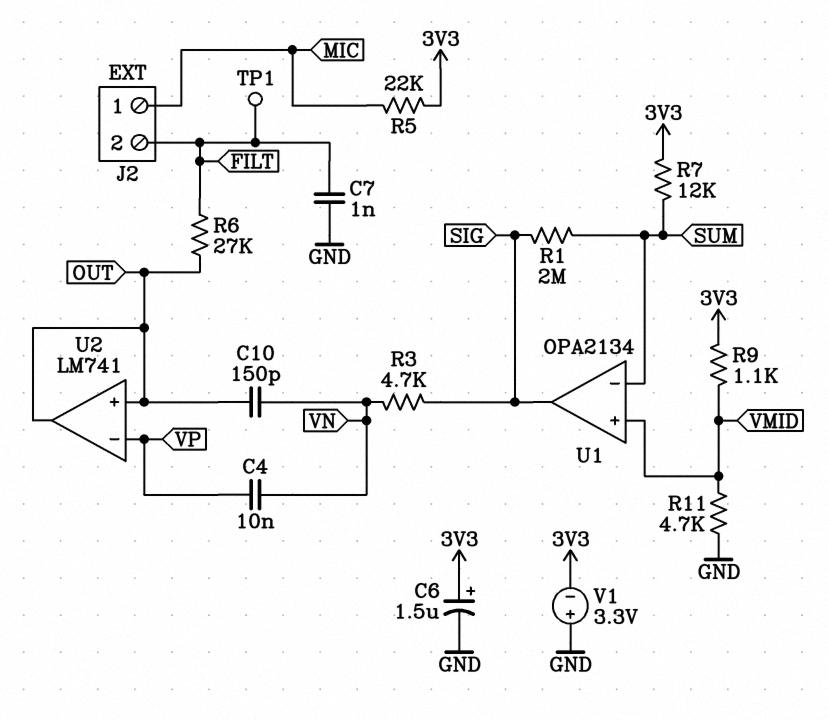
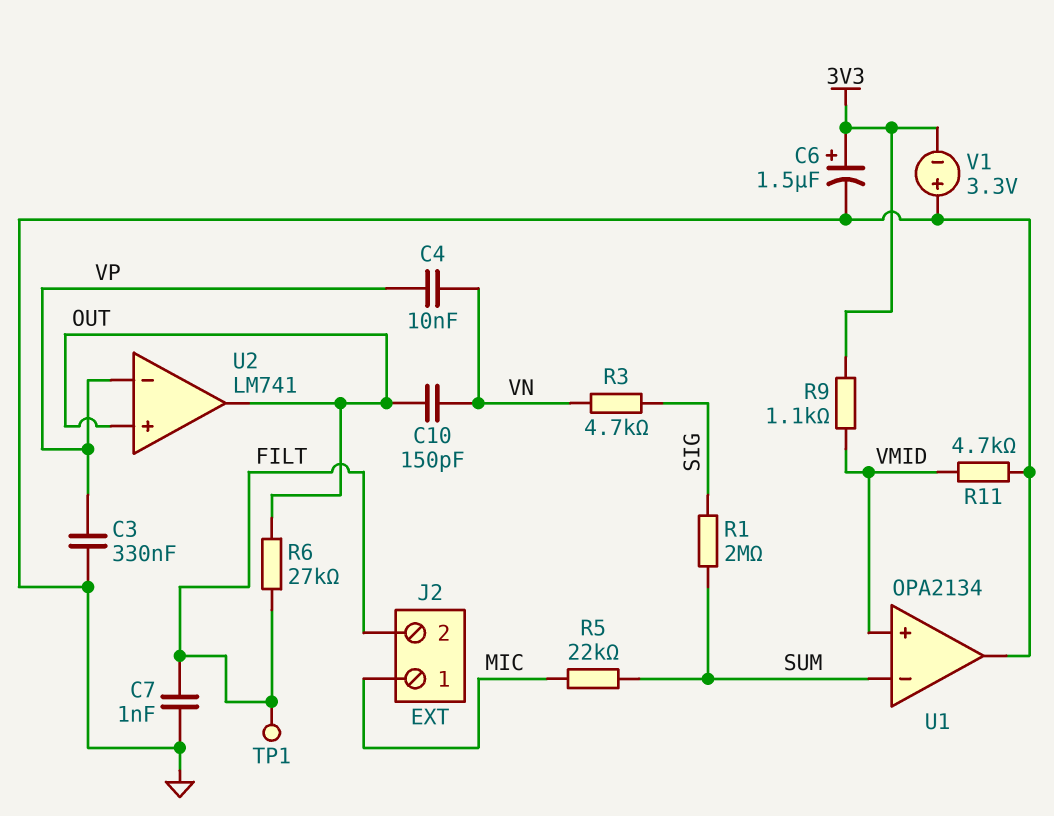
C3: none -> 330nF (GND, VP)
R5: 22k (3V3, MIC) -> 22k (MIC, SUM)
R7: 12k (3V3, SUM) -> none
U1 pin out: SIG -> GND

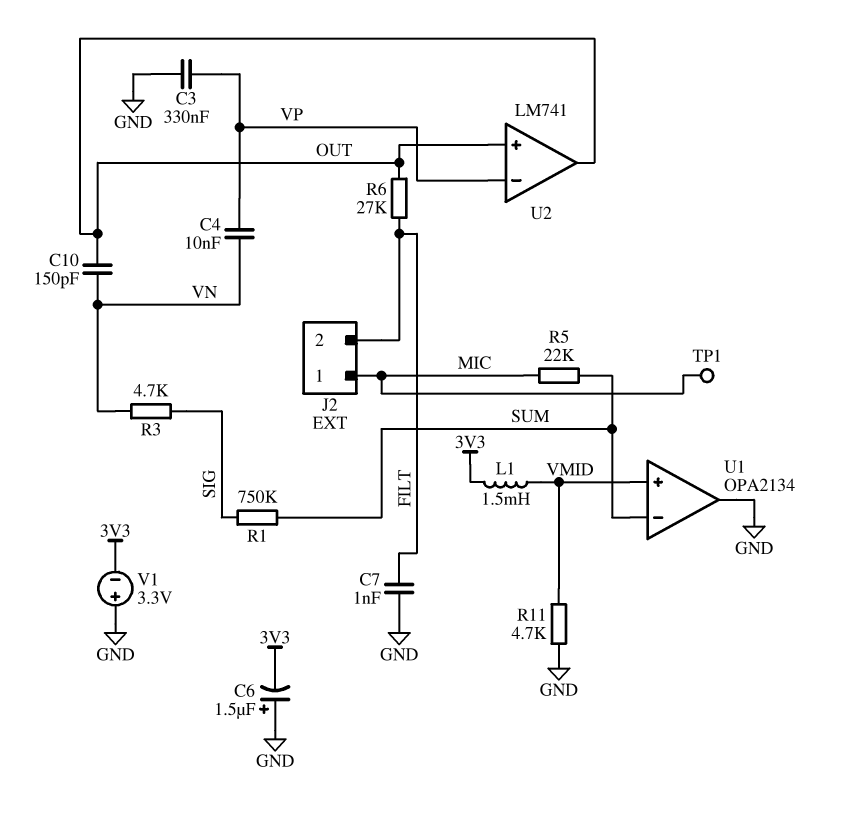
C6: 1.5uF (plus 3V3, minus GND) -> 1.5uF (plus GND, minus 3V3)
L1: none -> 1.5mH (3V3, VMID)
R1: 2M (SIG, SUM) -> 750k (SIG, SUM)
R9: 1.1k (3V3, VMID) -> none
TP1: test point (FILT) -> test point (MIC)

